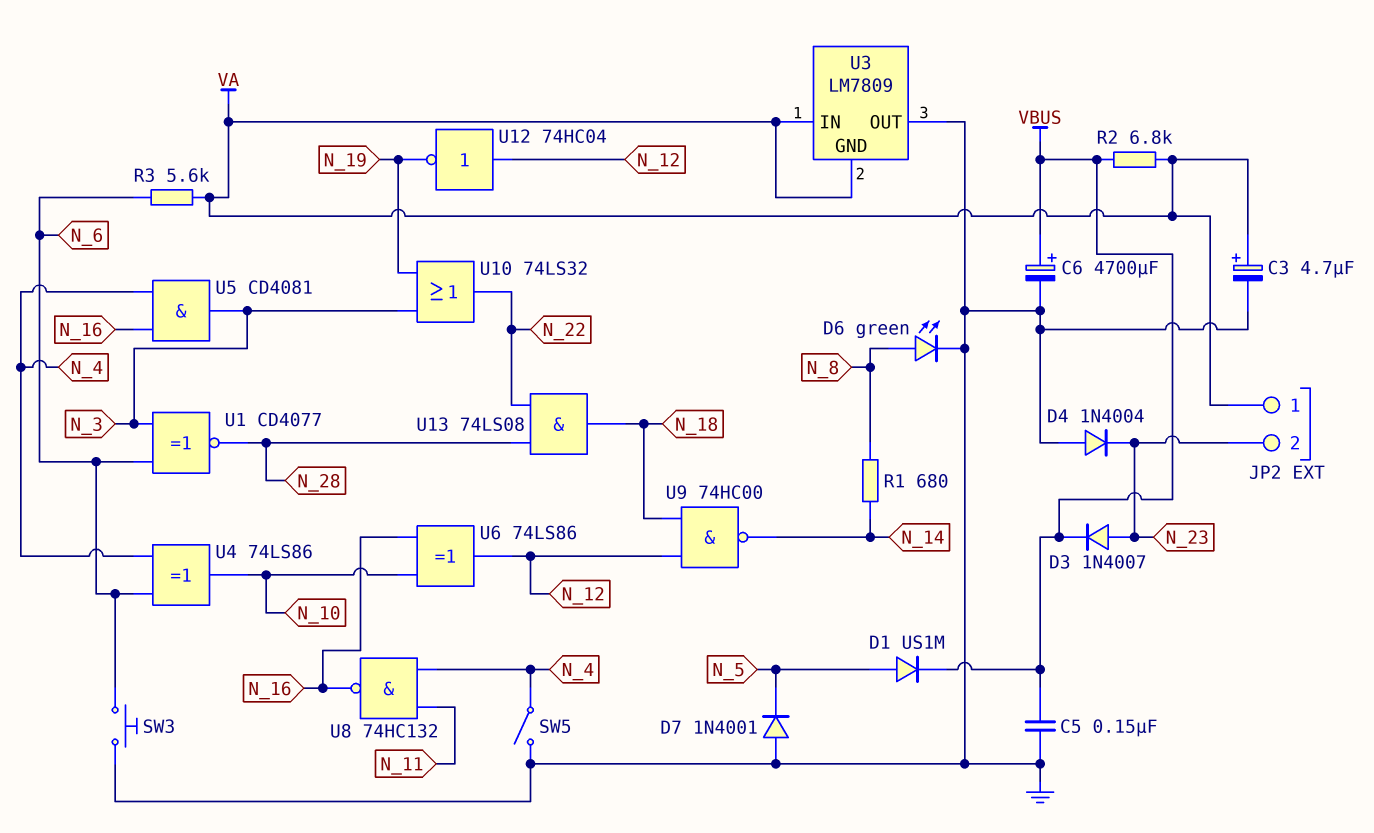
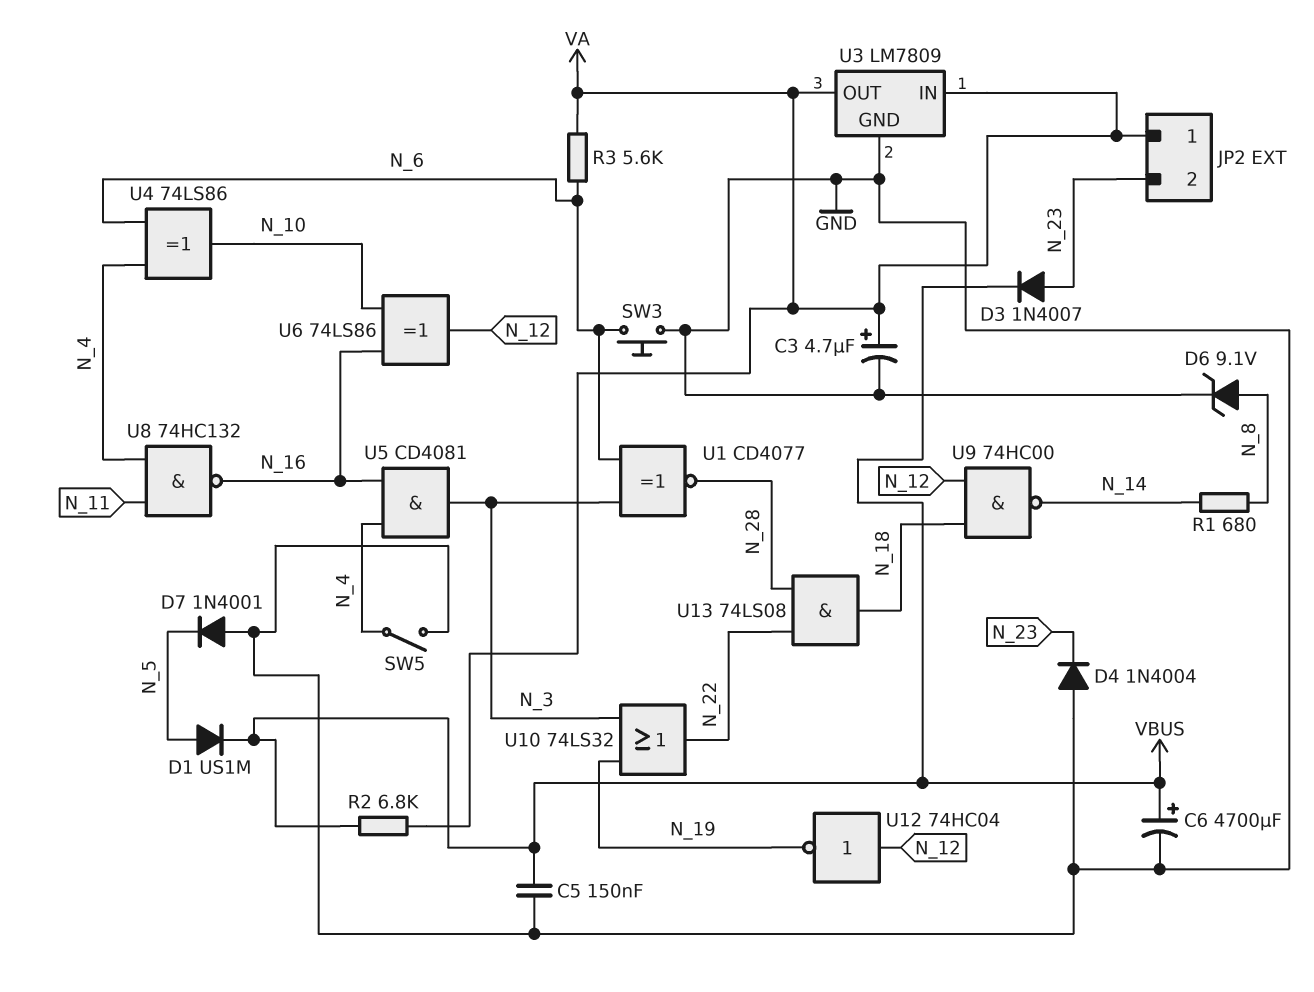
D6: LED green (A N_8, K GND) -> zener 9.1V (A N_8, K GND)
U3 pin GND: VA -> GND
U3 pin OUT: GND -> VA

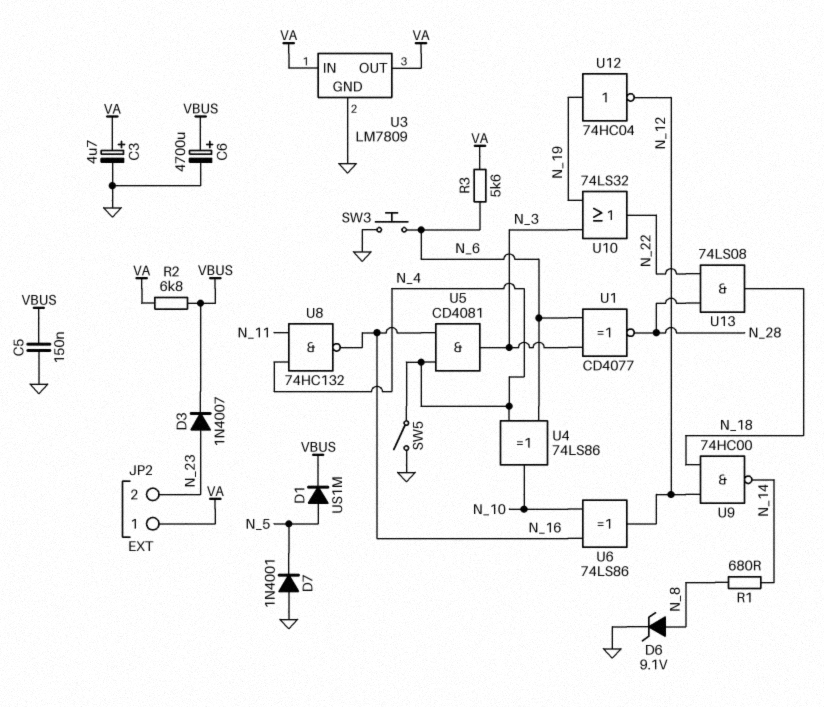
D4: diode 1N4004 (A GND, K N_23) -> none
U12: NOT 74HC04 (in N_12, out N_19) -> NOT 74HC04 (in N_19, out N_12)

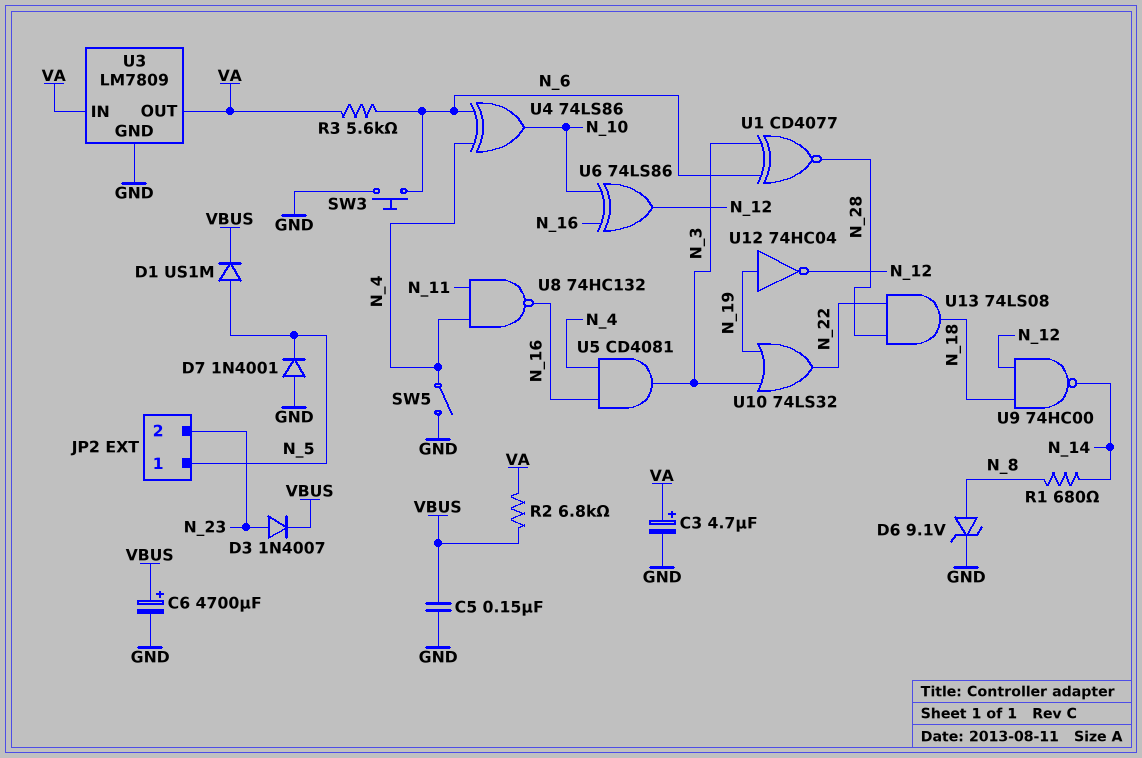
JP2 pin 1: VA -> N_5

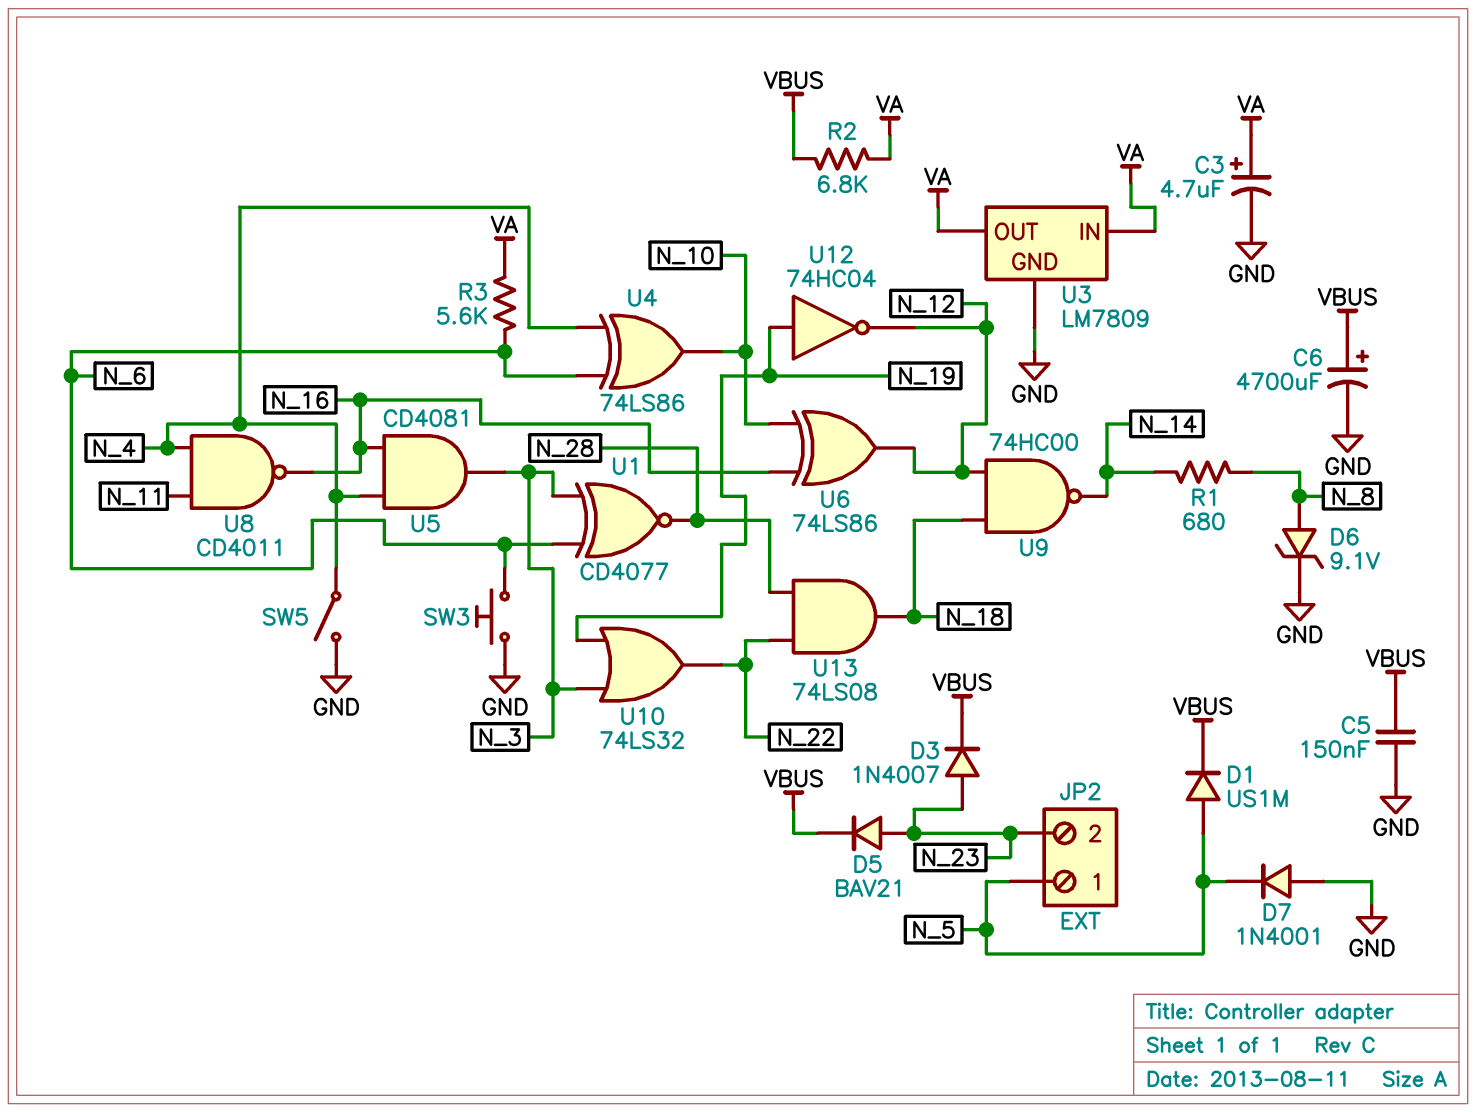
D5: none -> diode BAV21 (A N_23, K VBUS)
U8: NAND 74HC132 (in N_4, in N_11, out N_16) -> NAND CD4011 (in N_4, in N_11, out N_16)

